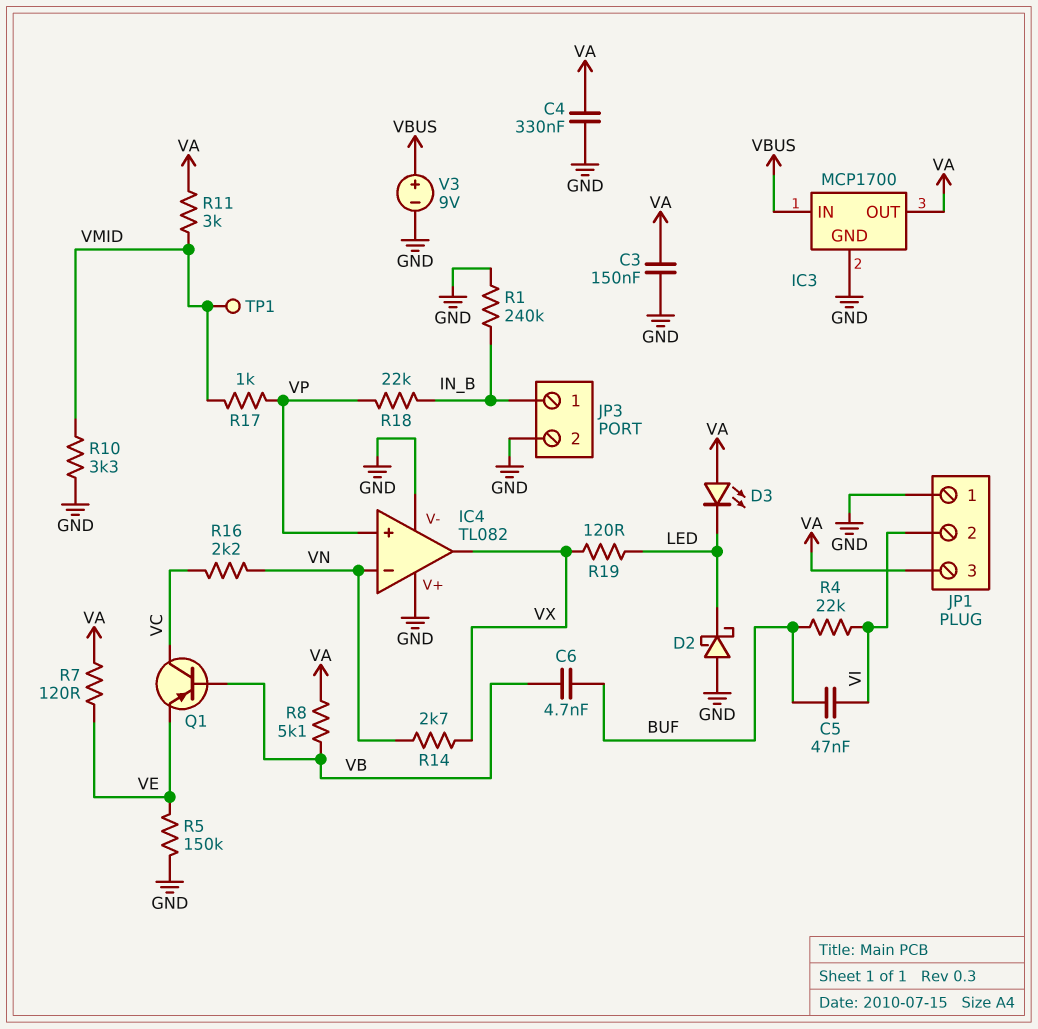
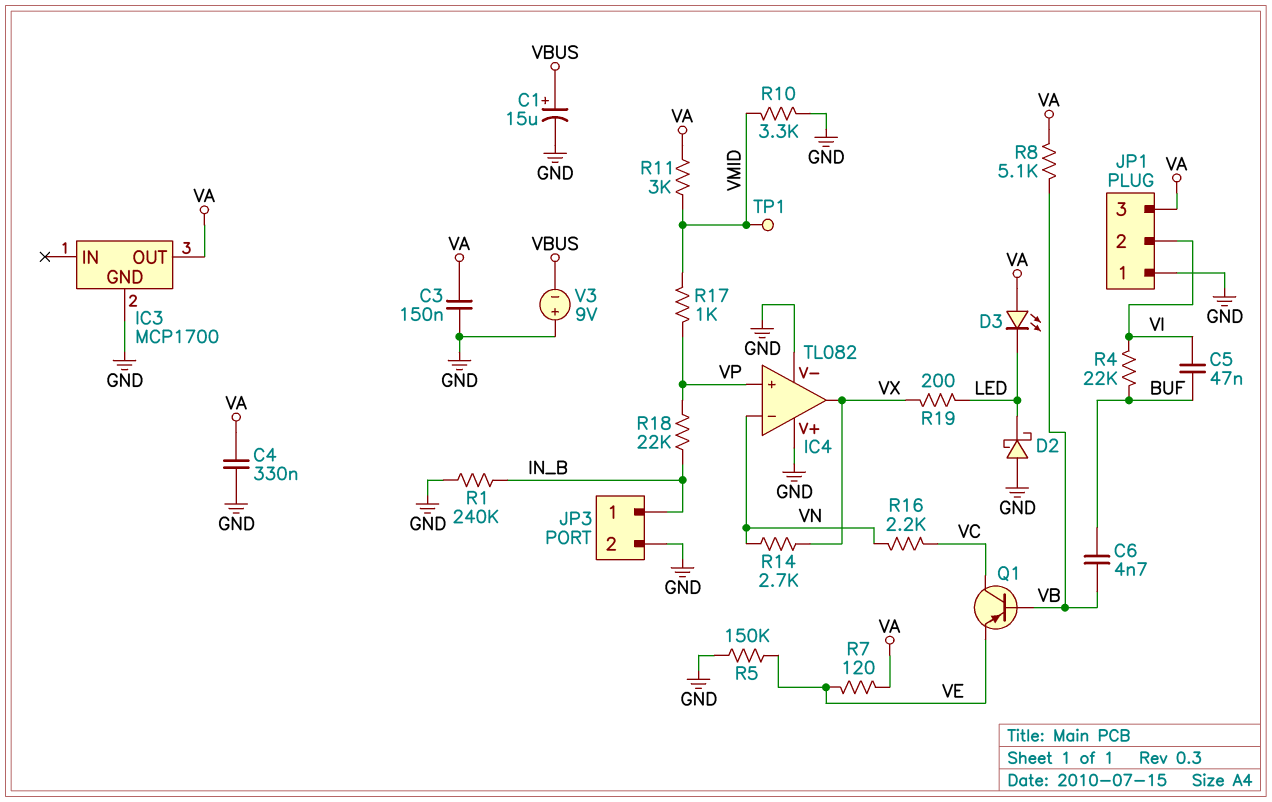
C1: none -> 15uF (plus VBUS, minus GND)
IC3 pin IN: VBUS -> none
R19: 120 (LED, VX) -> 200 (LED, VX)
V3: 9V (plus VBUS, minus GND) -> 9V (plus GND, minus VBUS)

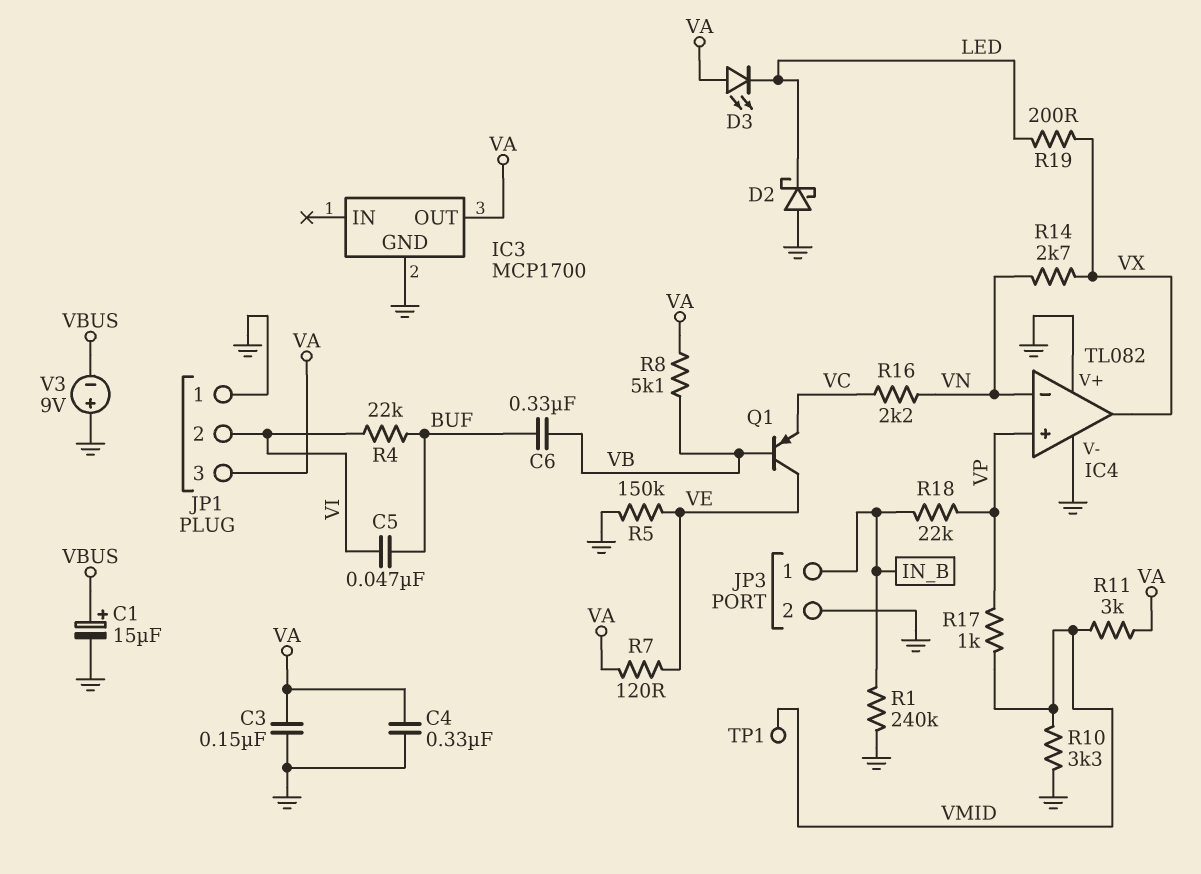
C6: 4.7nF (BUF, VB) -> 330nF (BUF, VB)
Q1: PNP (B VB, C VC, E VE) -> PNP (B VB, C VE, E VC)

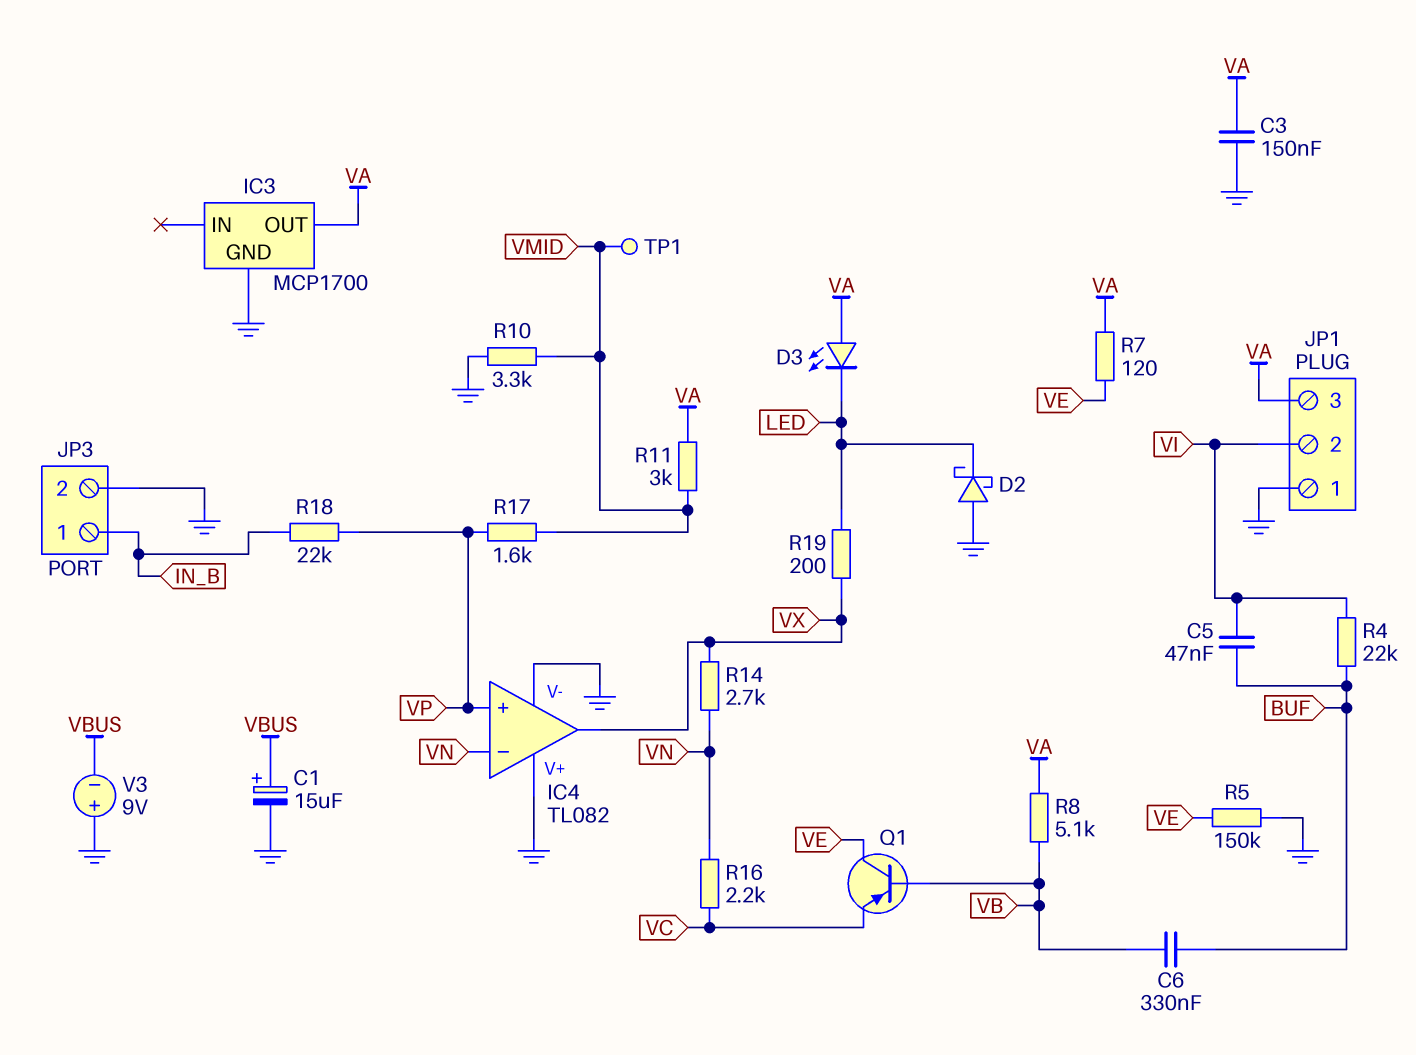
C4: 330nF (GND, VA) -> none
R1: 240k (GND, IN_B) -> none
R17: 1k (VMID, VP) -> 1.6k (VMID, VP)

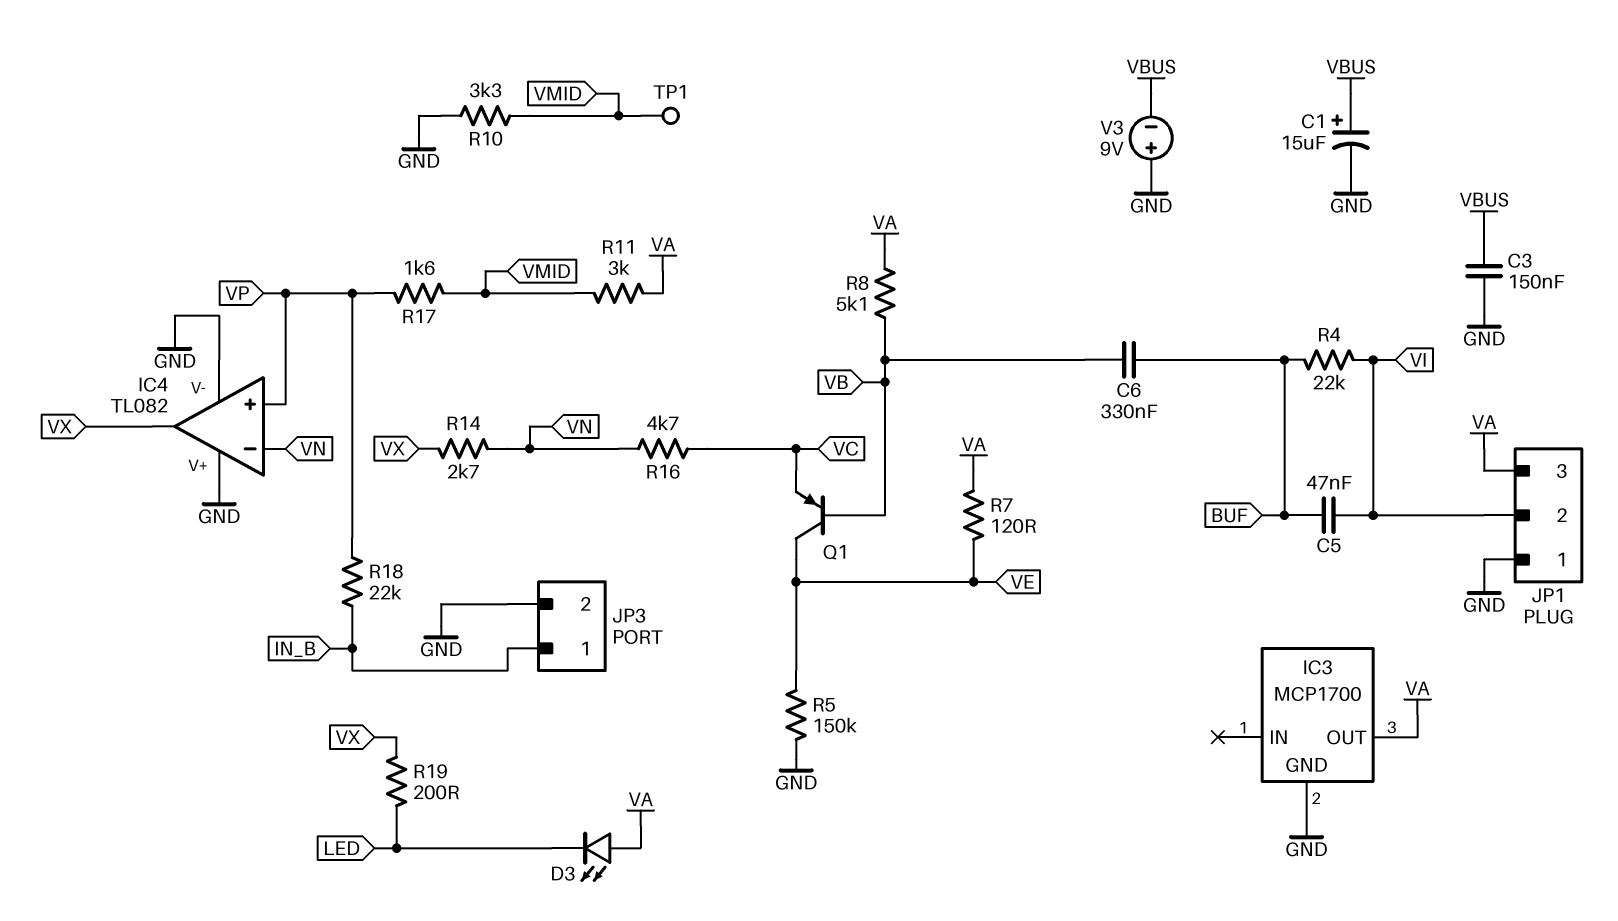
C3: 150nF (GND, VA) -> 150nF (GND, VBUS)
D2: schottky (A GND, K LED) -> none
R16: 2.2k (VC, VN) -> 4.7k (VC, VN)

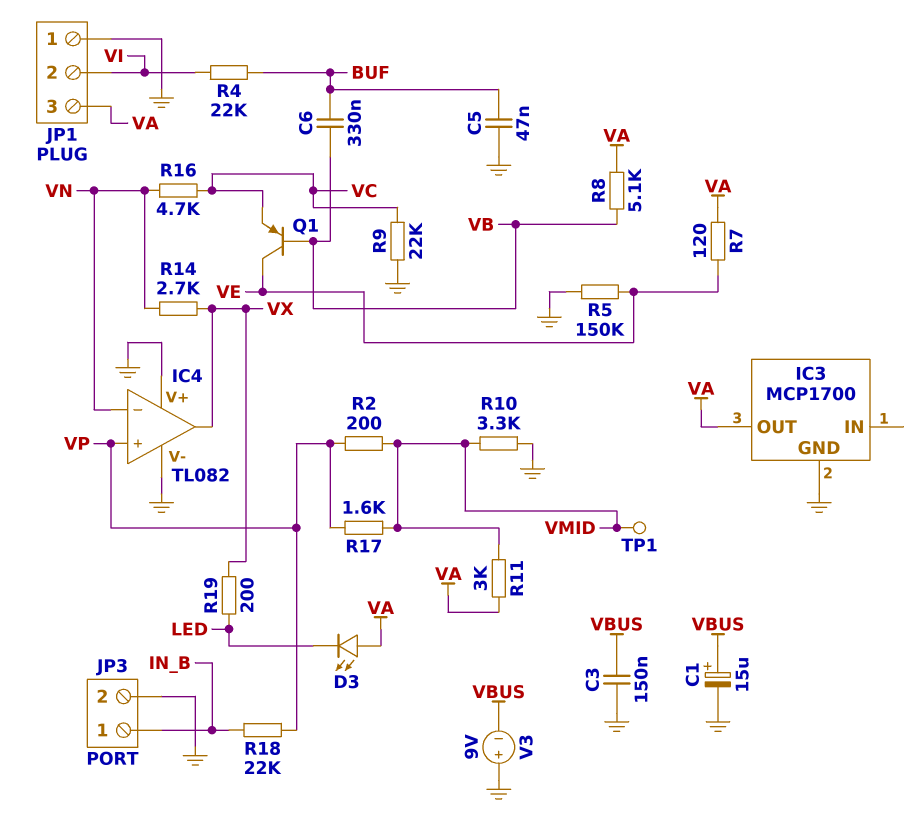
C5: 47nF (BUF, VI) -> 47nF (BUF, GND)
R2: none -> 200 (VMID, VP)
R9: none -> 22k (GND, VC)

